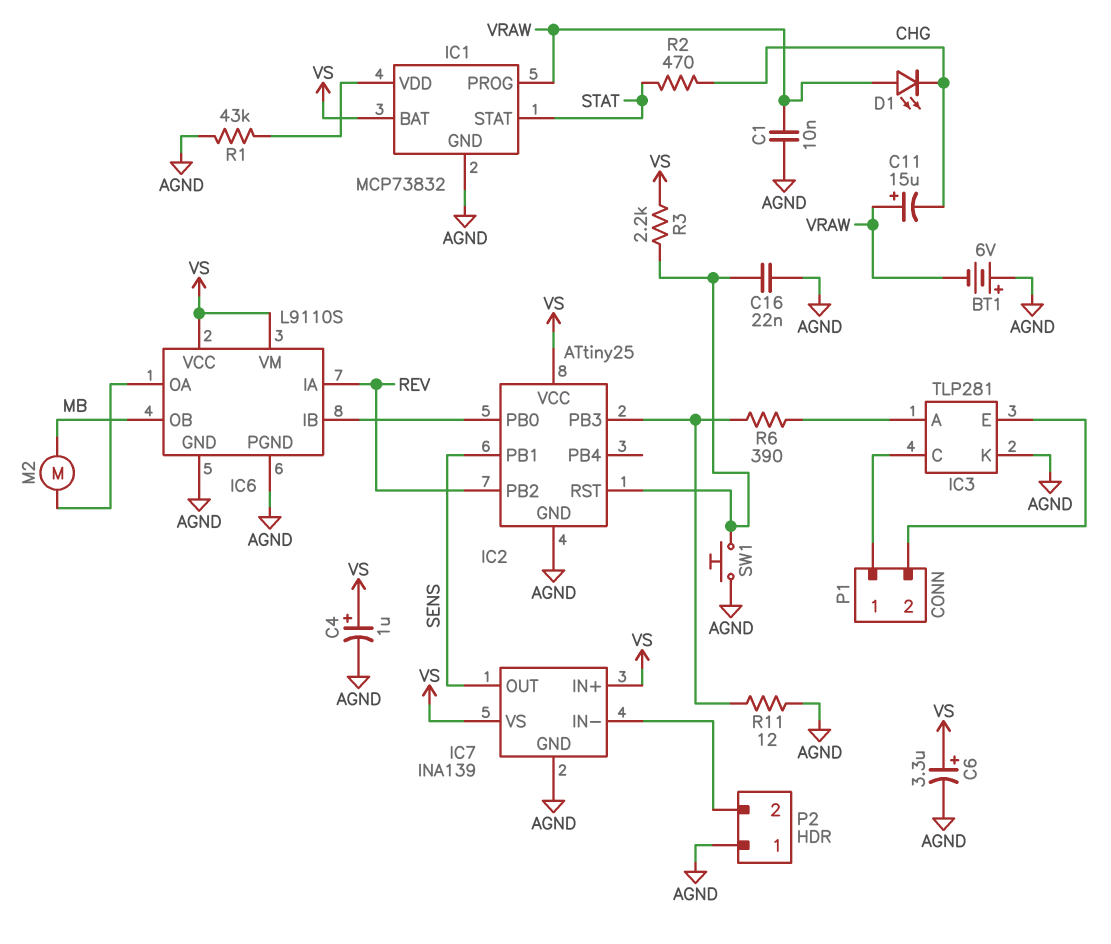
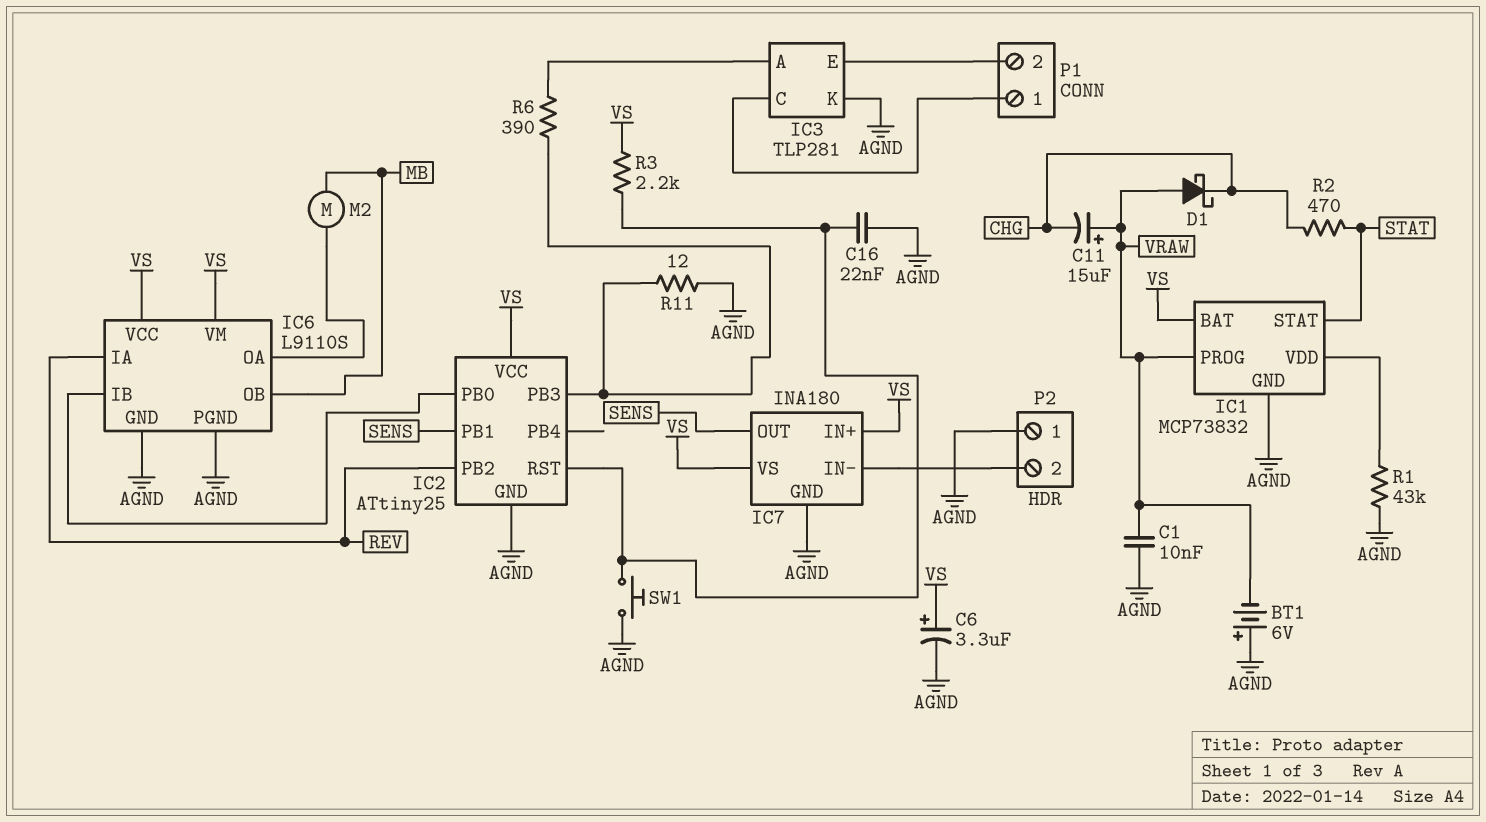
C4: 1uF (plus VS, minus AGND) -> none
D1: LED (A VRAW, K CHG) -> schottky (A VRAW, K CHG)
IC7: INA139 -> INA180

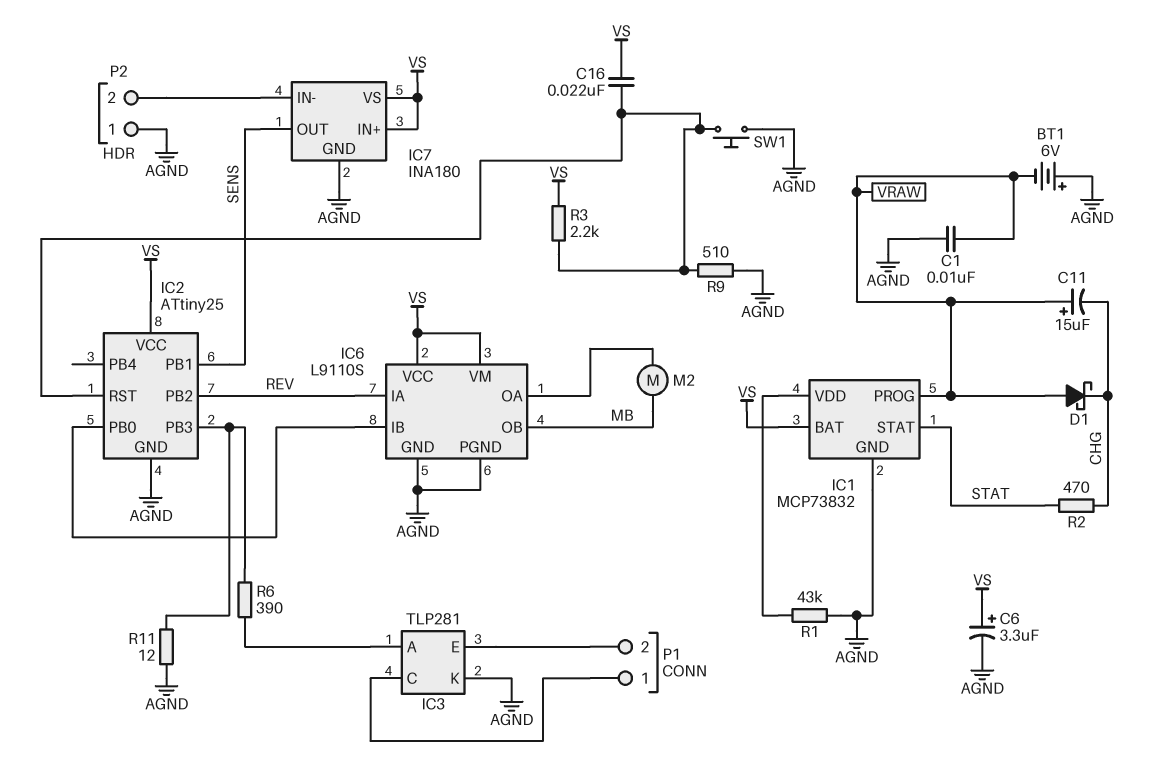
C16: 22nF (AGND, IC2/RST) -> 22nF (IC2/RST, VS)
R9: none -> 510 (AGND, IC2/RST)

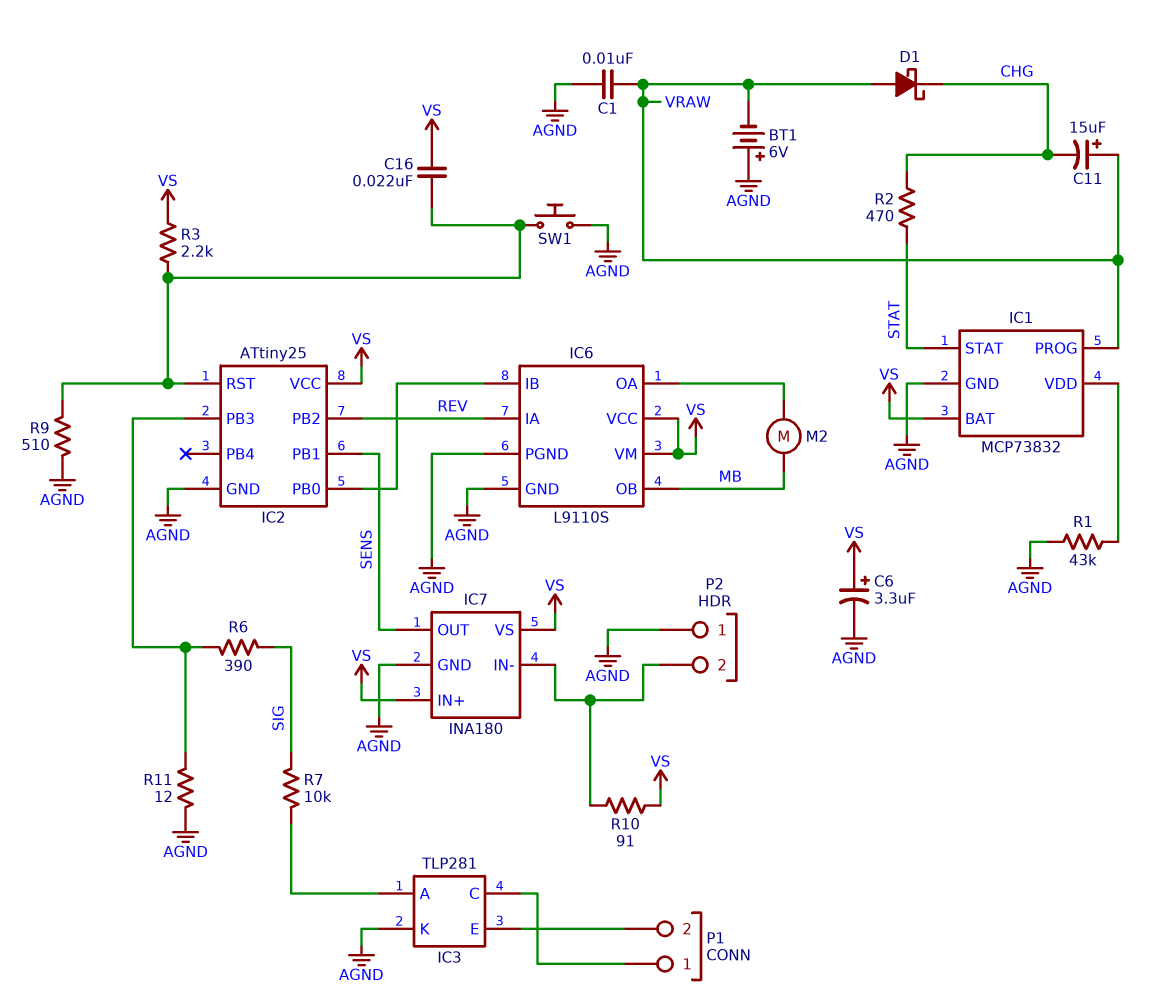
R6: 390 (IC2/PB3, IC3/A) -> 390 (IC2/PB3, SIG)
R7: none -> 10k (IC3/A, SIG)
R10: none -> 91 (IC7/IN-, VS)

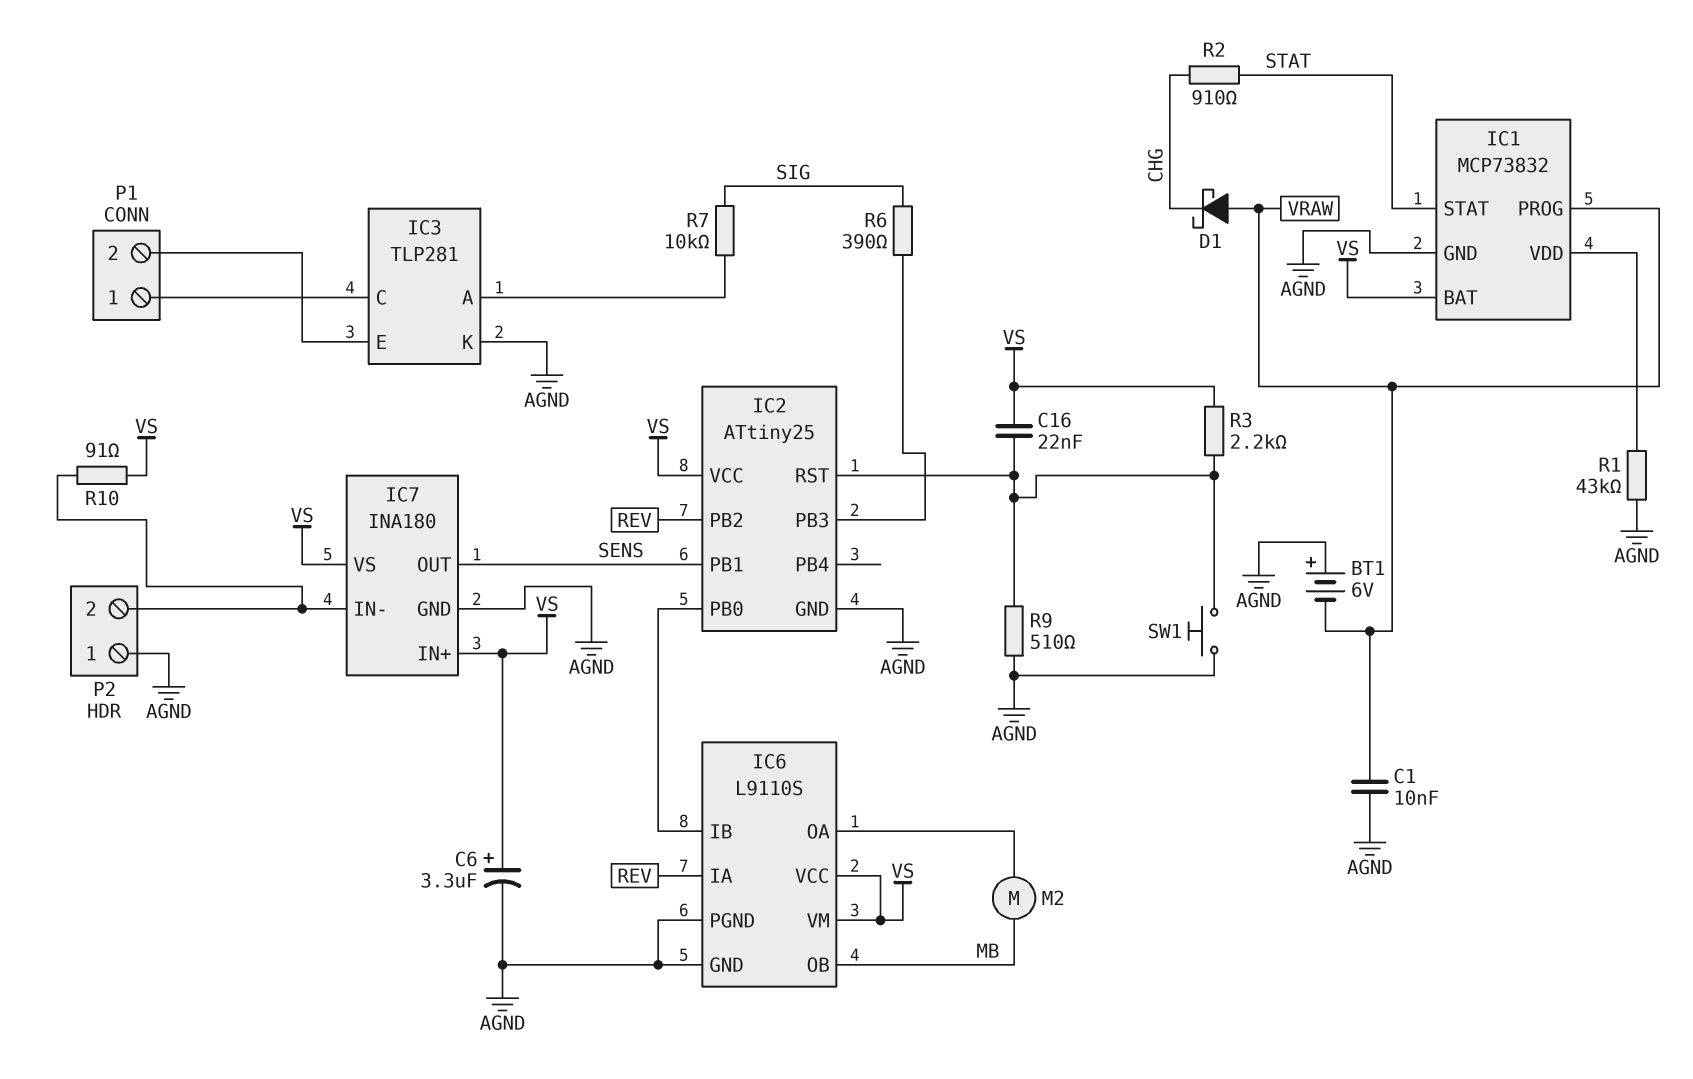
C11: 15uF (plus VRAW, minus CHG) -> none
R2: 470 (CHG, STAT) -> 910 (CHG, STAT)
R11: 12 (AGND, IC2/PB3) -> none

